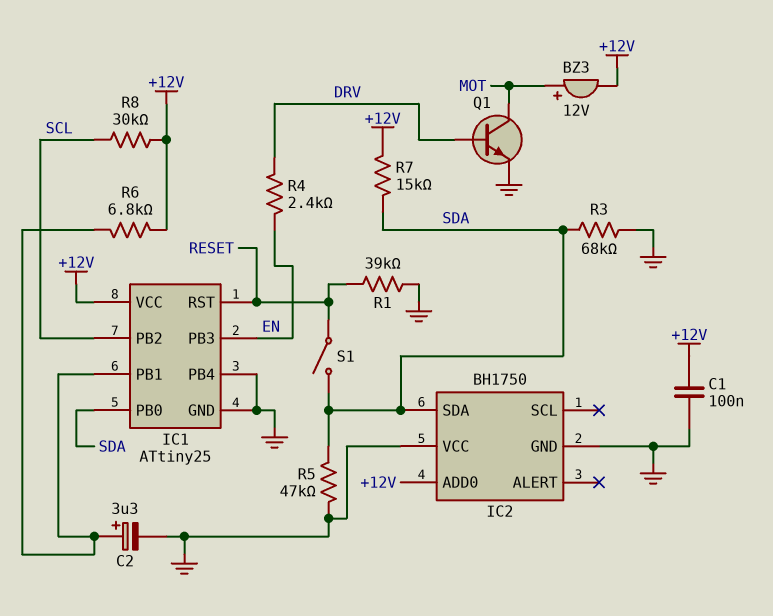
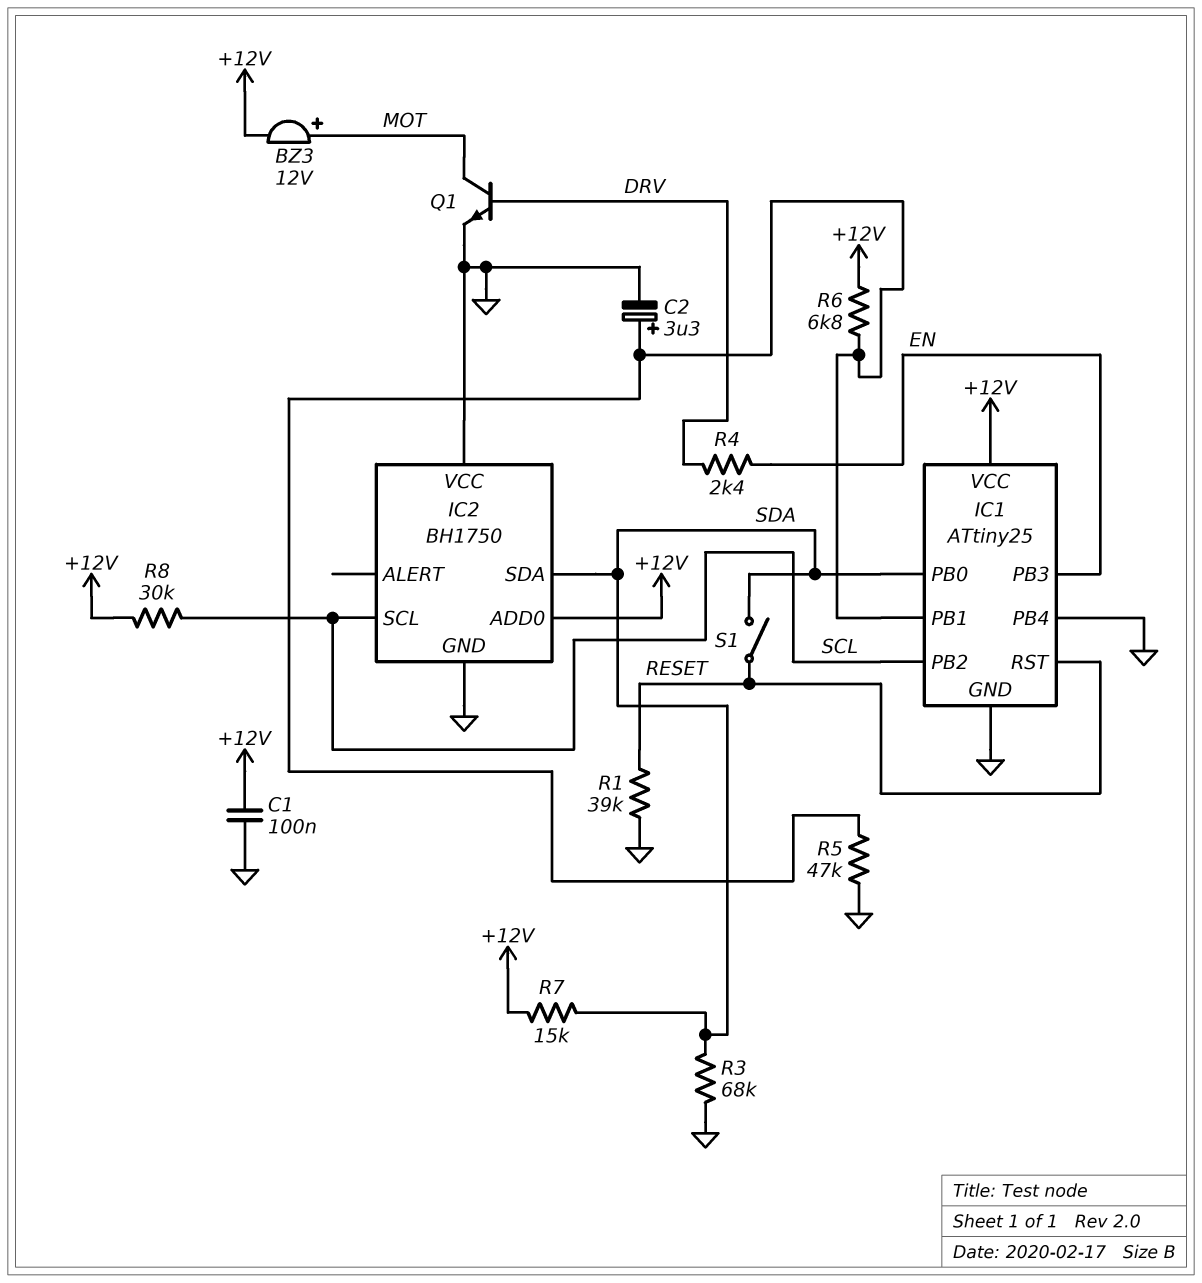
IC2 pin SCL: none -> SCL
R5: 47k (GND, SDA) -> 47k (GND, IC1/PB1)

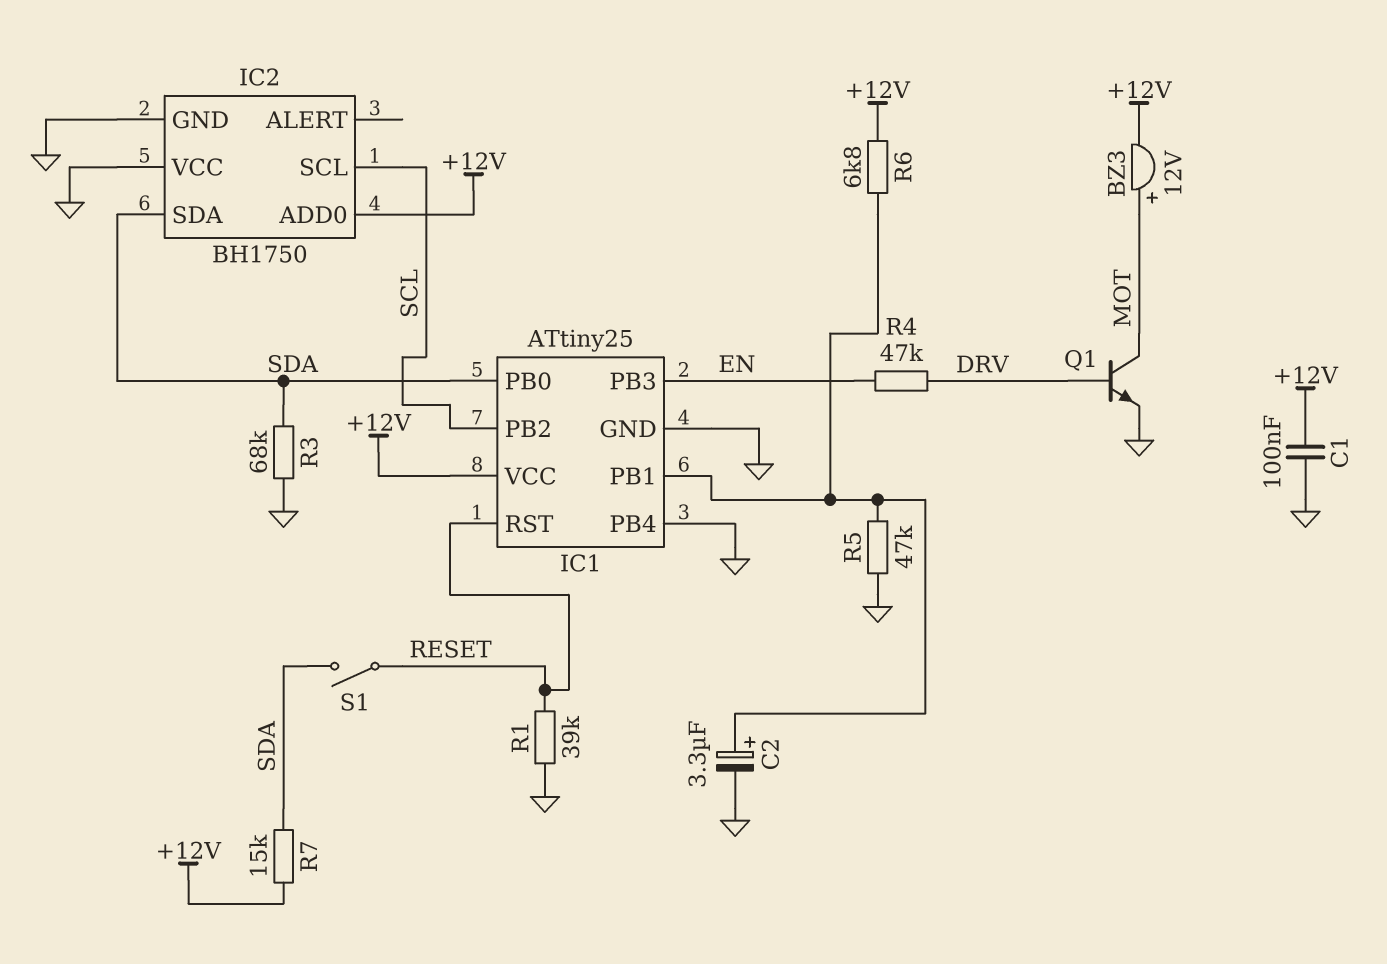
R4: 2.4k (DRV, EN) -> 47k (DRV, EN)
R8: 30k (+12V, SCL) -> none

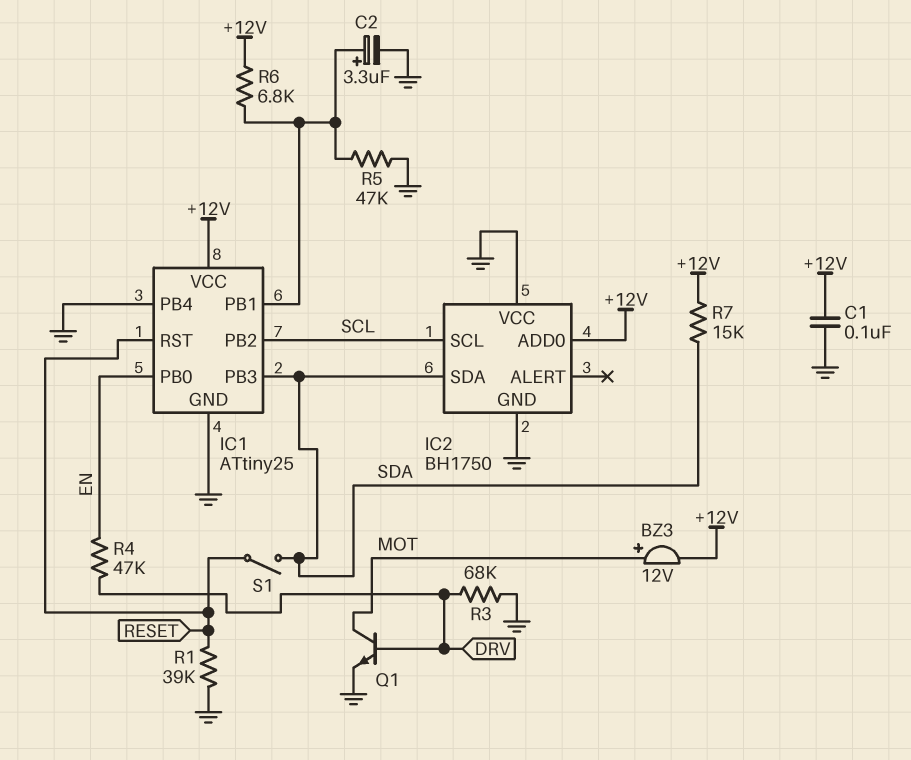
IC1 pin PB0: SDA -> EN
IC1 pin PB3: EN -> SDA
R3: 68k (GND, SDA) -> 68k (DRV, GND)

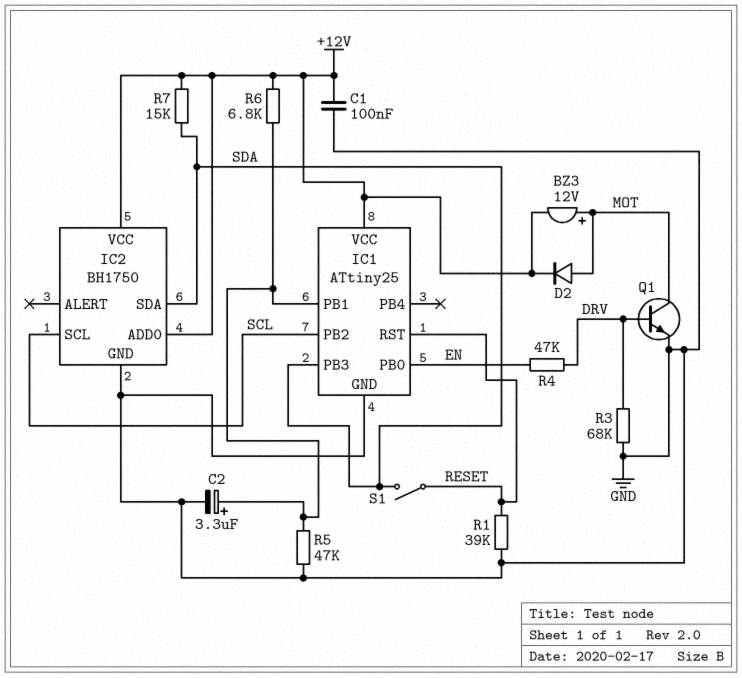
D2: none -> diode (A MOT, K +12V)
IC1 pin PB4: GND -> none
IC2 pin VCC: GND -> +12V

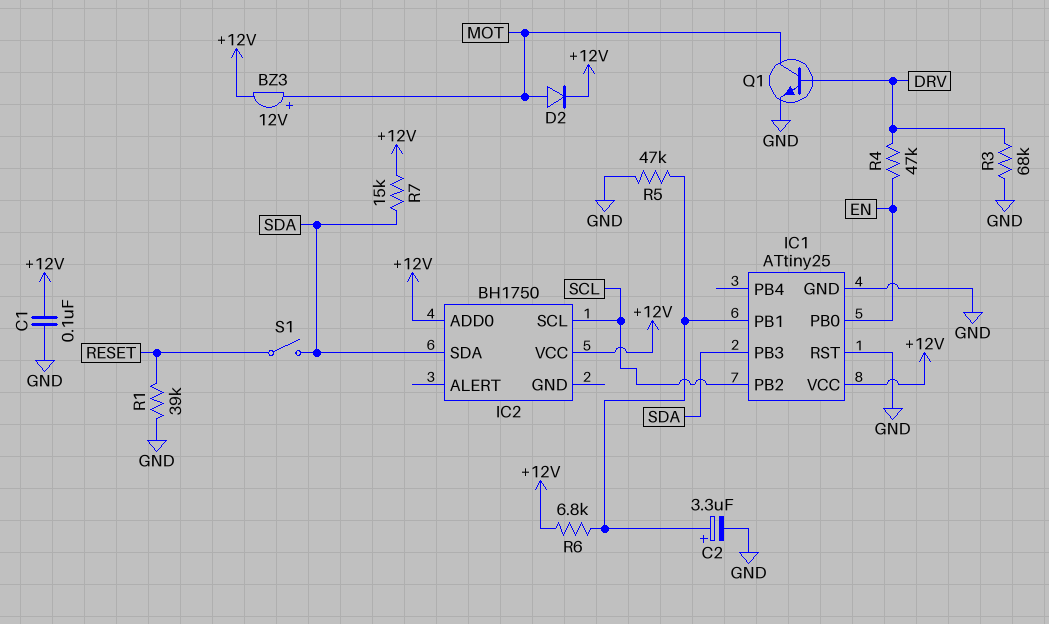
IC1 pin RST: RESET -> GND
IC2 pin GND: GND -> none

